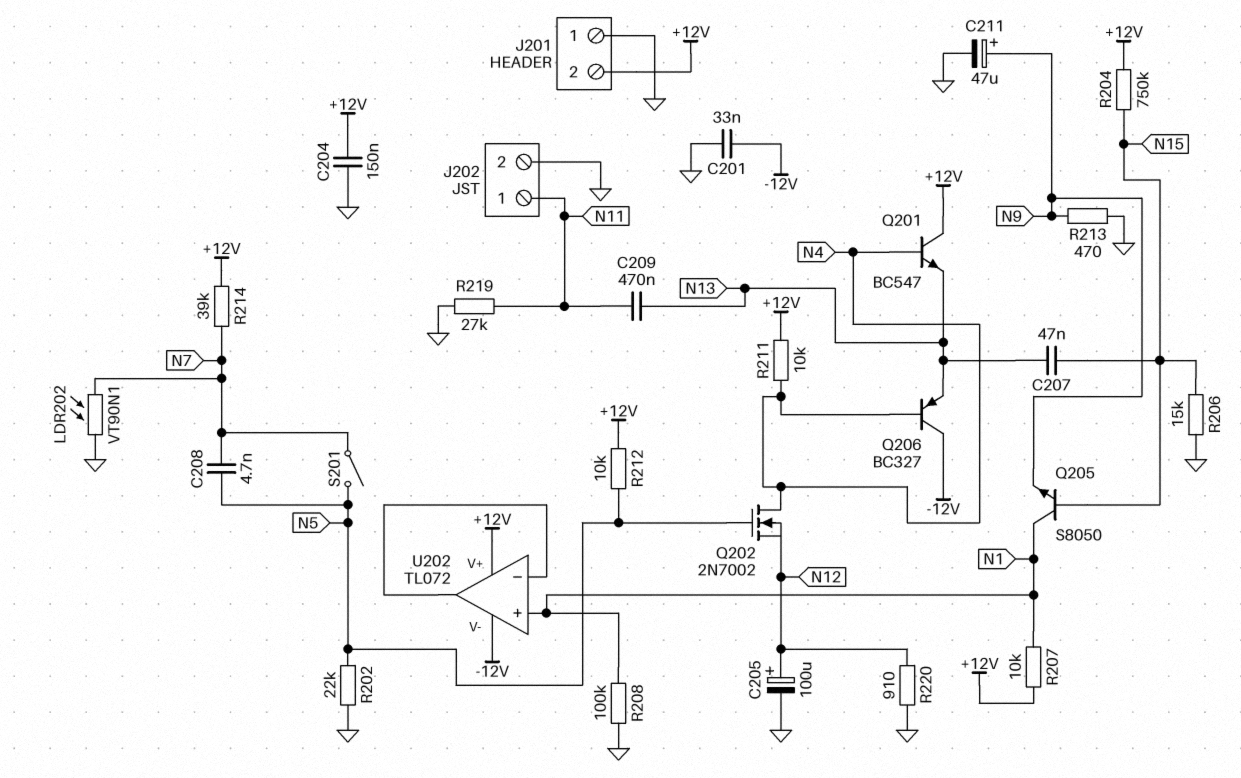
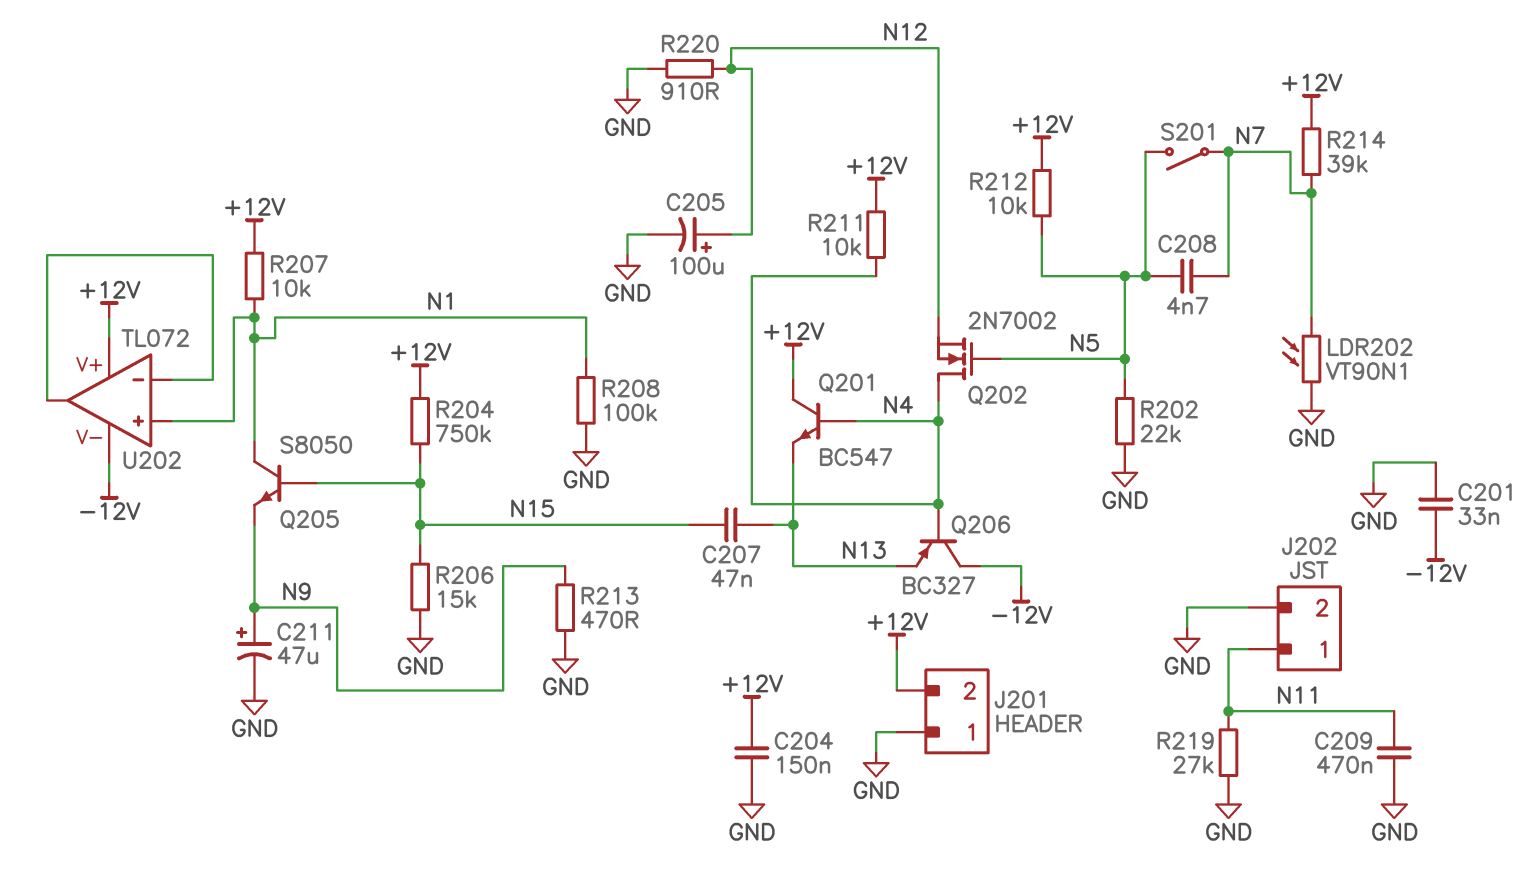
C209: 470nF (N11, N13) -> 470nF (GND, N11)

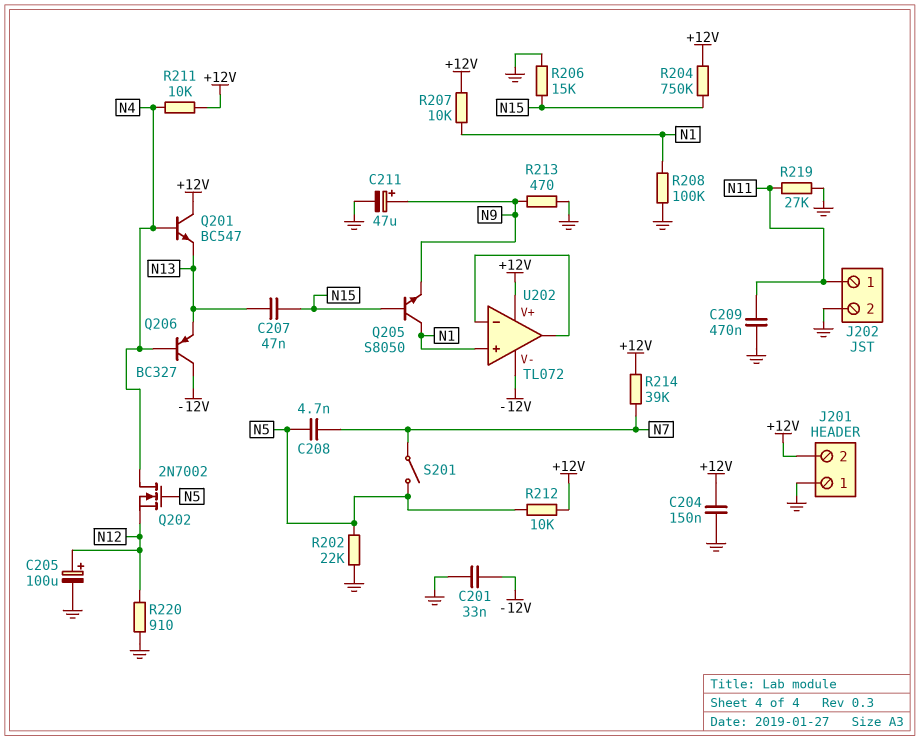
LDR202: VT90N1 (GND, N7) -> none

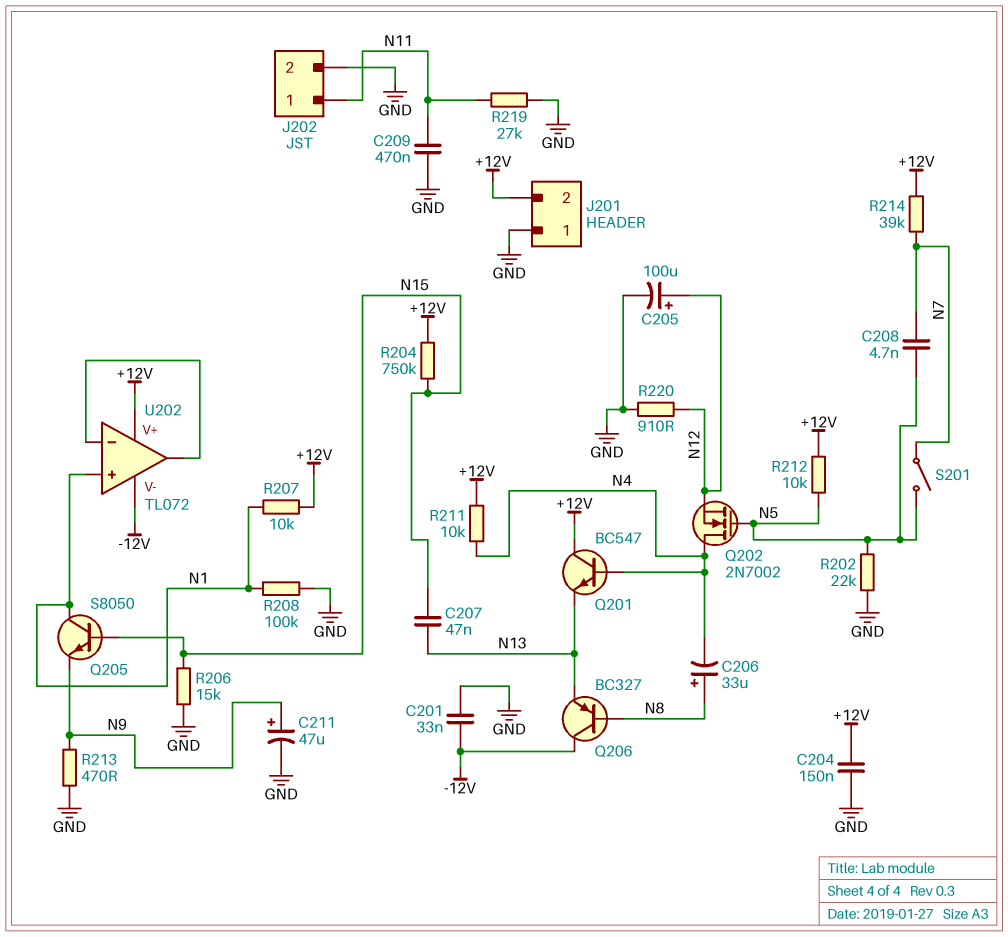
C206: none -> 33uF (plus N8, minus N4)
Q206: PNP BC327 (B N4, C -12V, E N13) -> PNP BC327 (B N8, C -12V, E N13)

